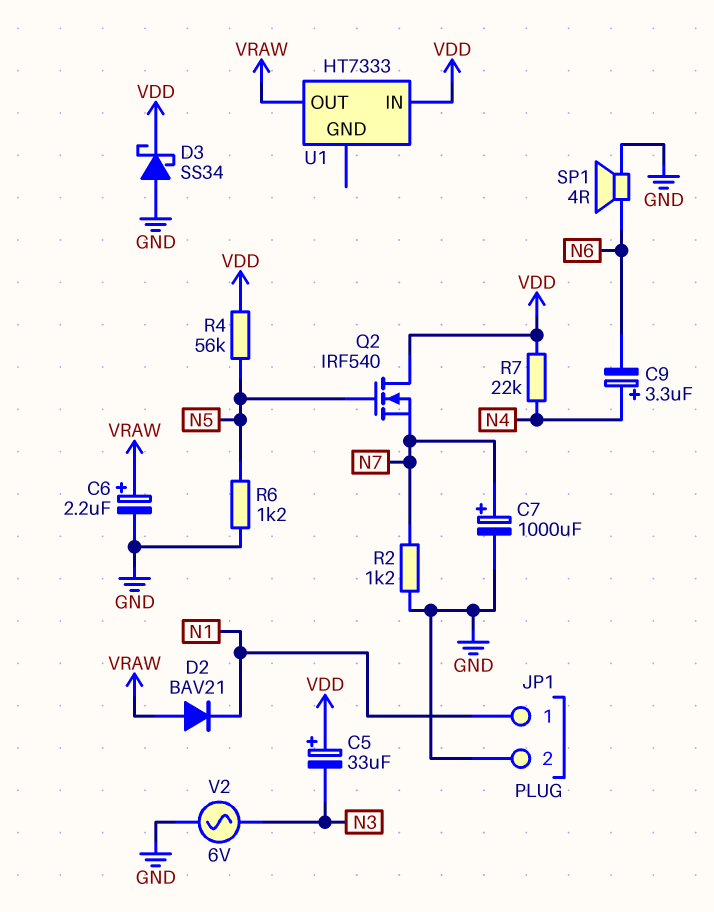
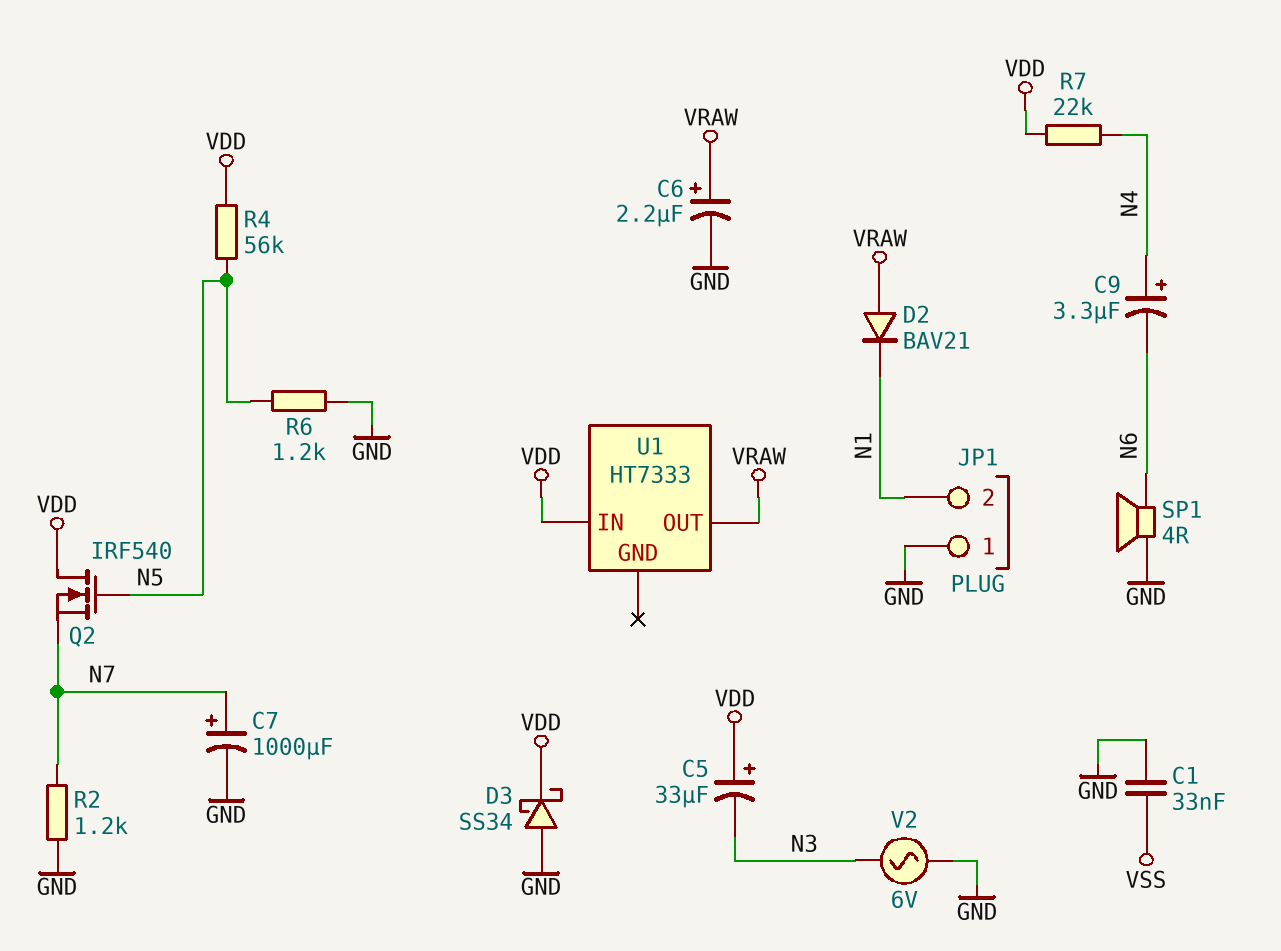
C1: none -> 33nF (GND, VSS)
JP1 pin 1: N1 -> GND
JP1 pin 2: GND -> N1

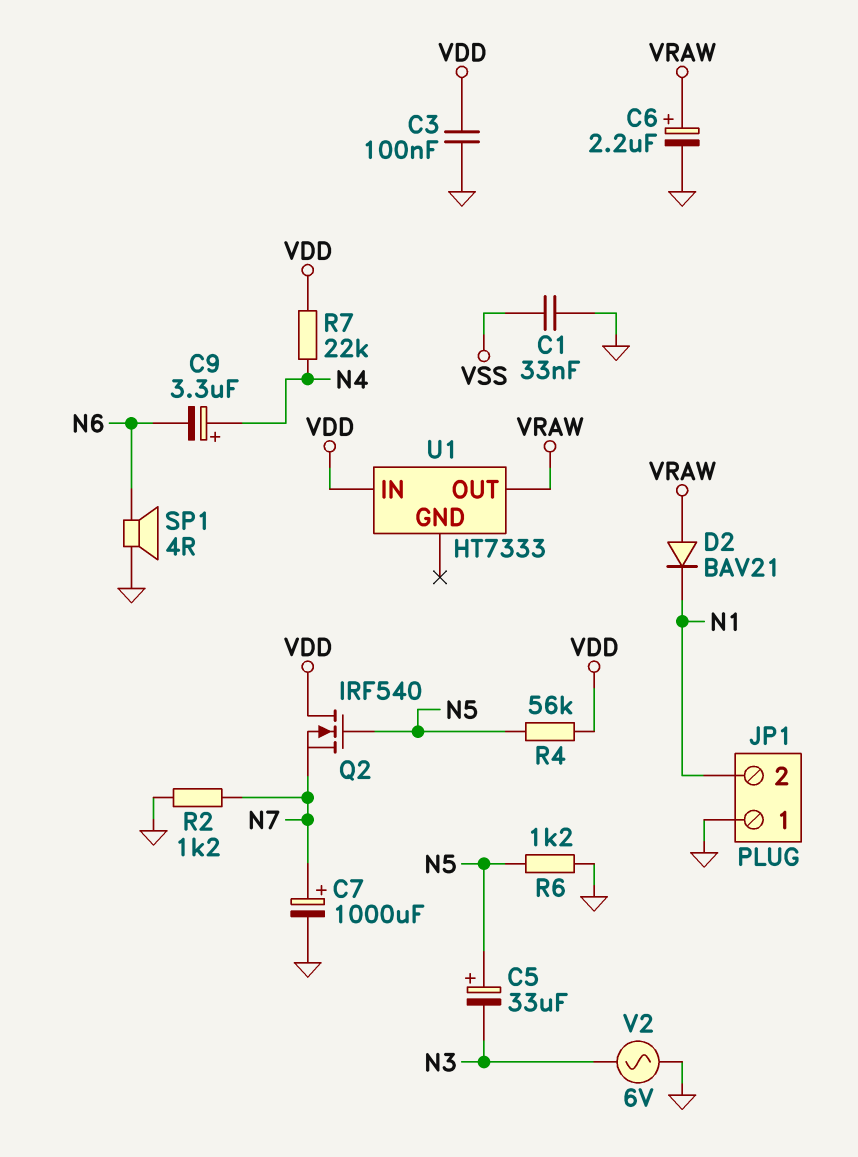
C3: none -> 100nF (GND, VDD)
C5: 33uF (plus VDD, minus N3) -> 33uF (plus N5, minus N3)
D3: schottky SS34 (A GND, K VDD) -> none

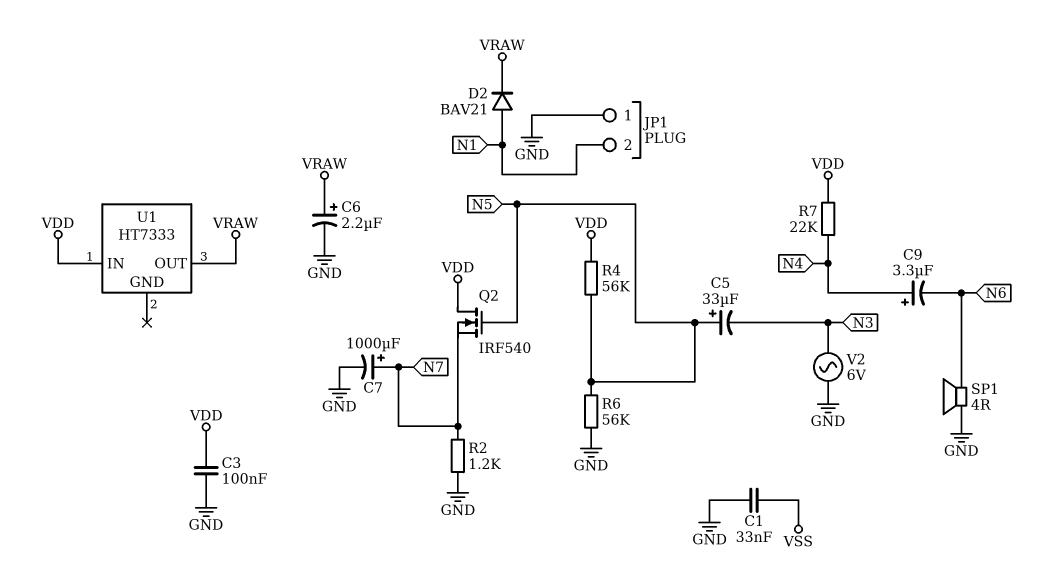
D2: diode BAV21 (A VRAW, K N1) -> diode BAV21 (A N1, K VRAW)
R6: 1.2k (GND, N5) -> 56k (GND, N5)

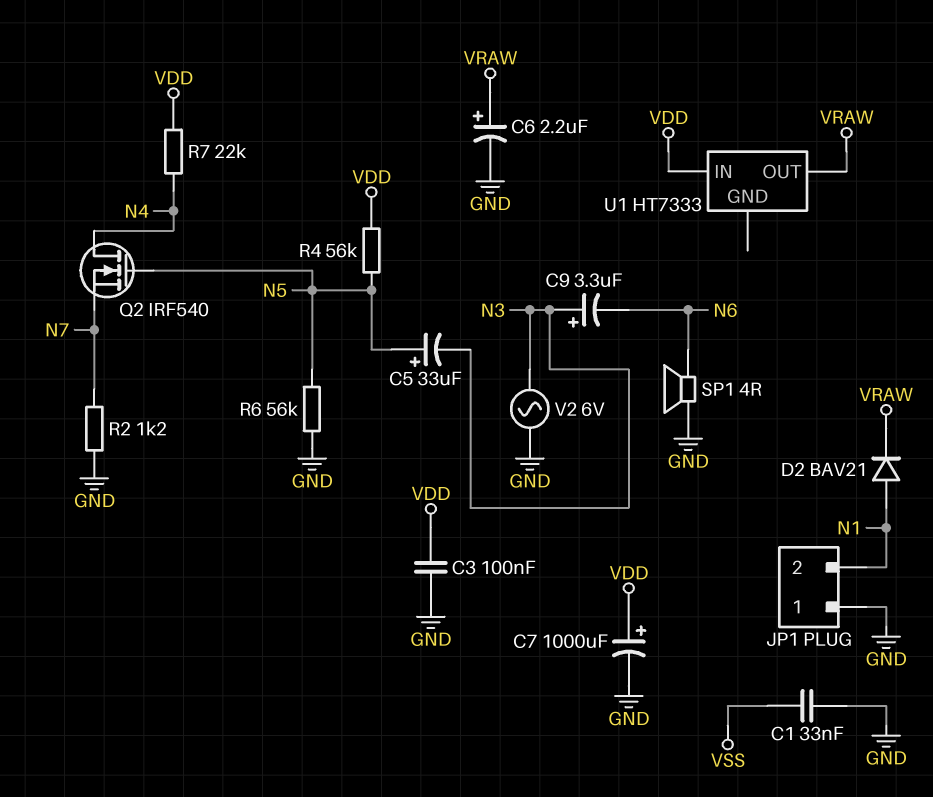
C7: 1000uF (plus N7, minus GND) -> 1000uF (plus VDD, minus GND)
C9: 3.3uF (plus N4, minus N6) -> 3.3uF (plus N3, minus N6)
Q2: NMOS IRF540 (G N5, D VDD, S N7) -> NMOS IRF540 (G N5, D N4, S N7)

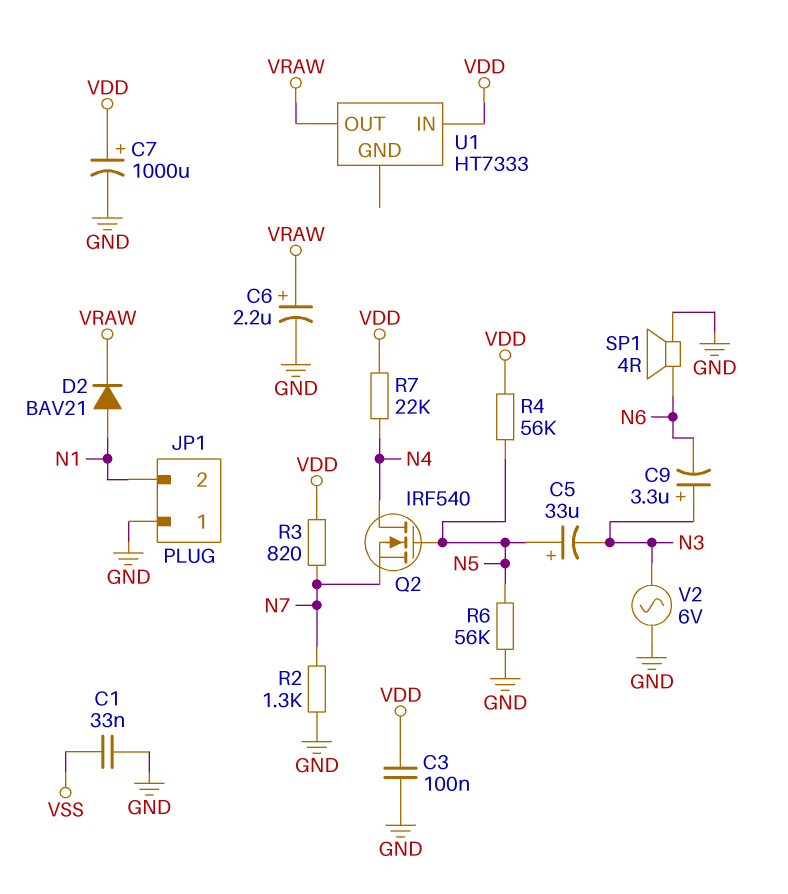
R2: 1.2k (GND, N7) -> 1.3k (GND, N7)
R3: none -> 820 (N7, VDD)

